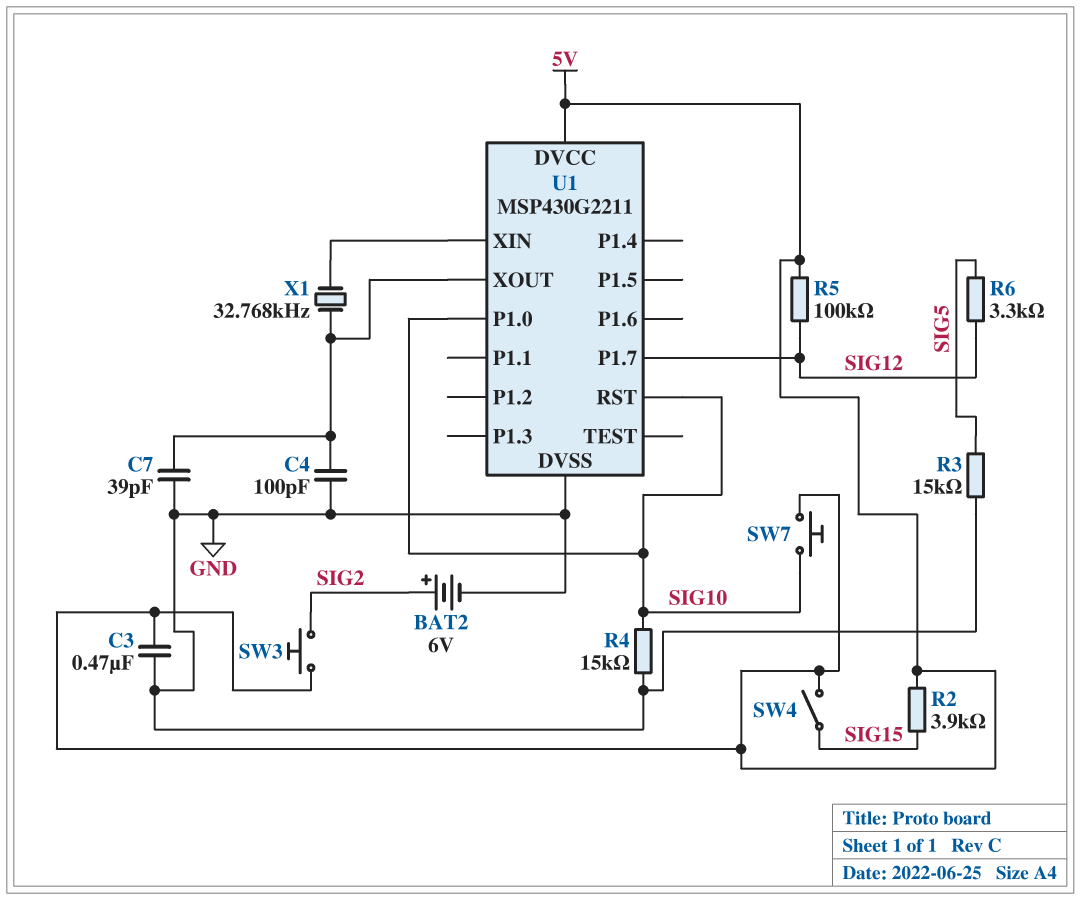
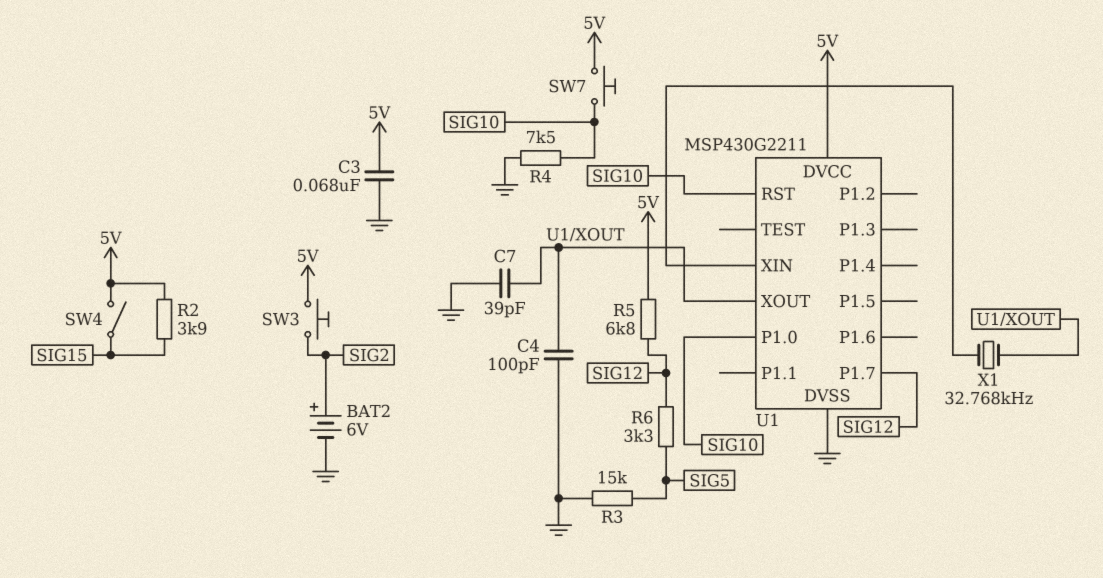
C3: 470nF (5V, GND) -> 68nF (5V, GND)
R4: 15k (GND, SIG10) -> 7.5k (GND, SIG10)
R5: 100k (5V, SIG12) -> 6.8k (5V, SIG12)

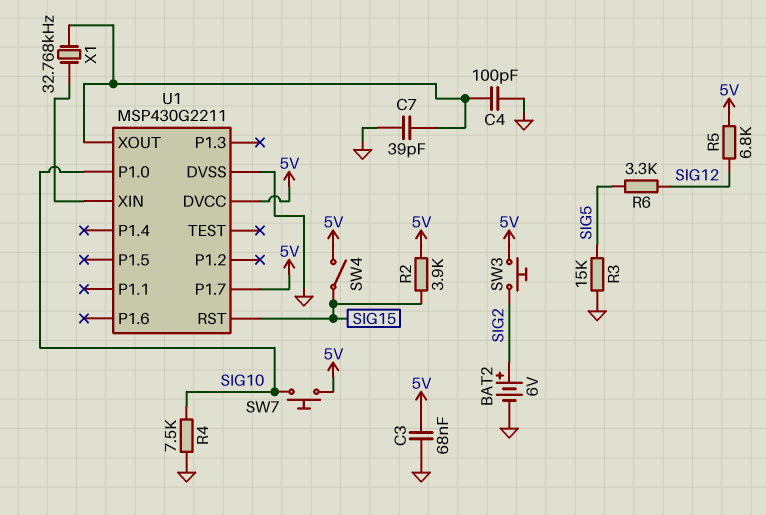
U1 pin P1.7: SIG12 -> 5V
U1 pin RST: SIG10 -> SIG15

